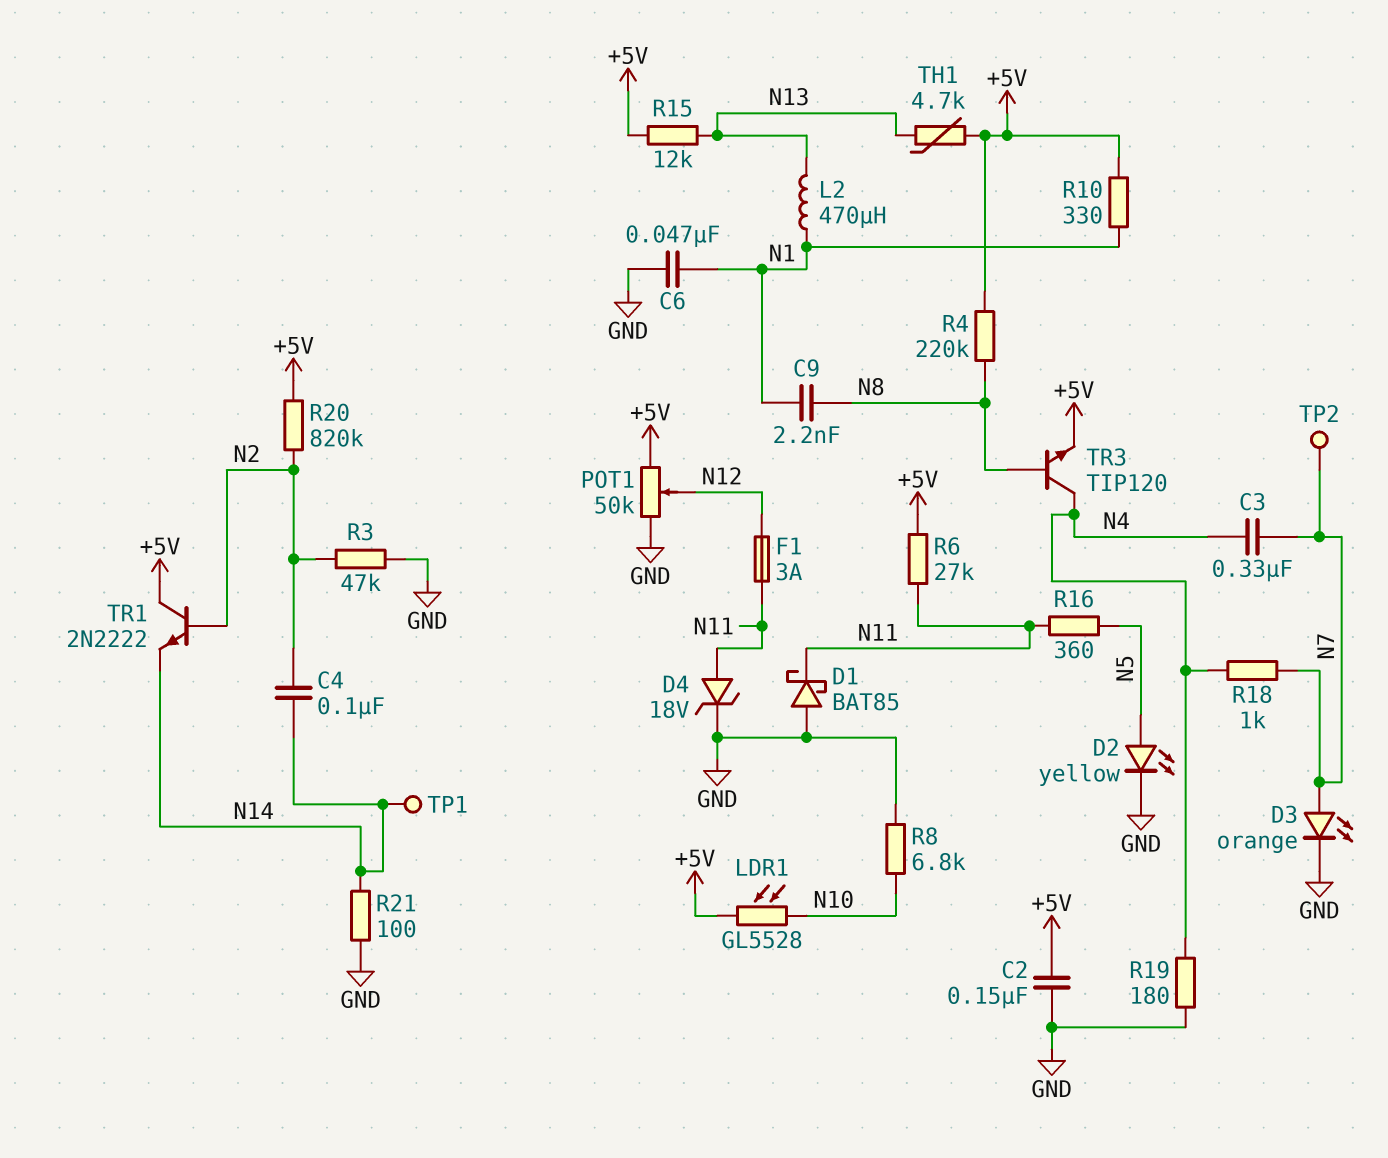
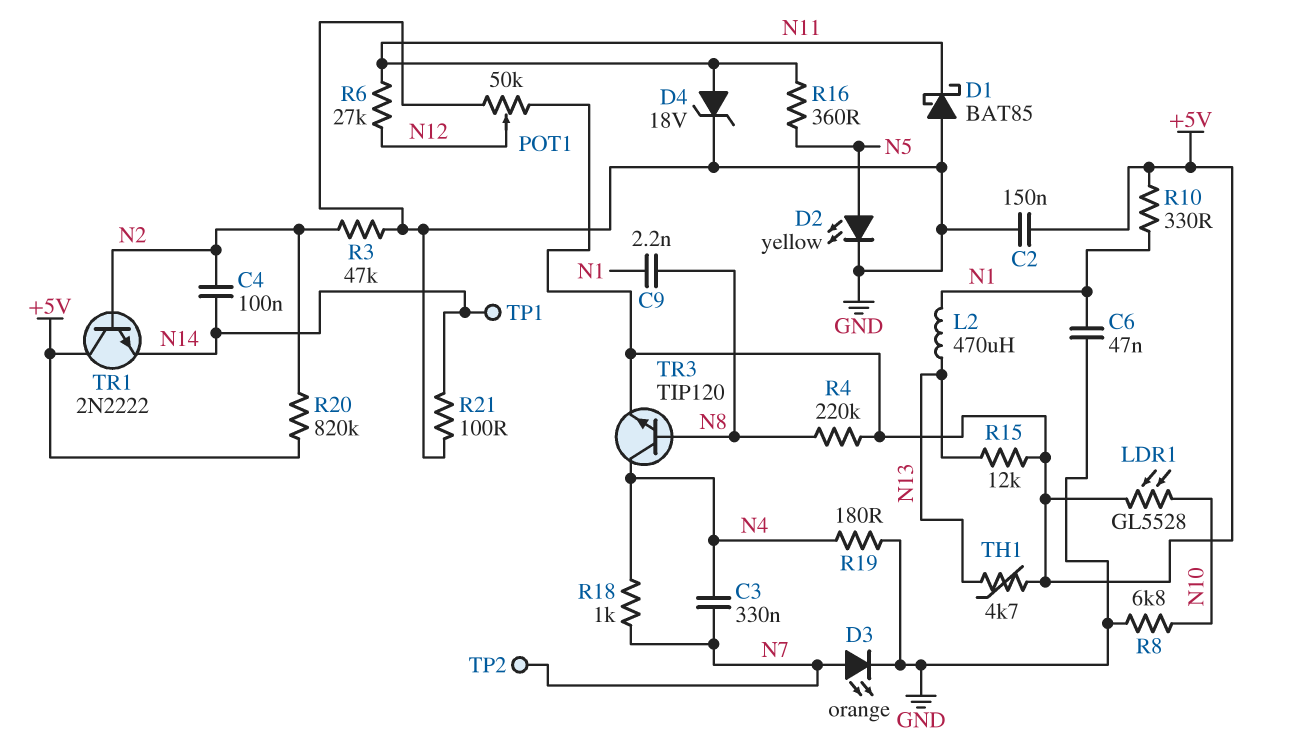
F1: 3A (N11, N12) -> none
R6: 27k (+5V, N11) -> 27k (N11, N12)

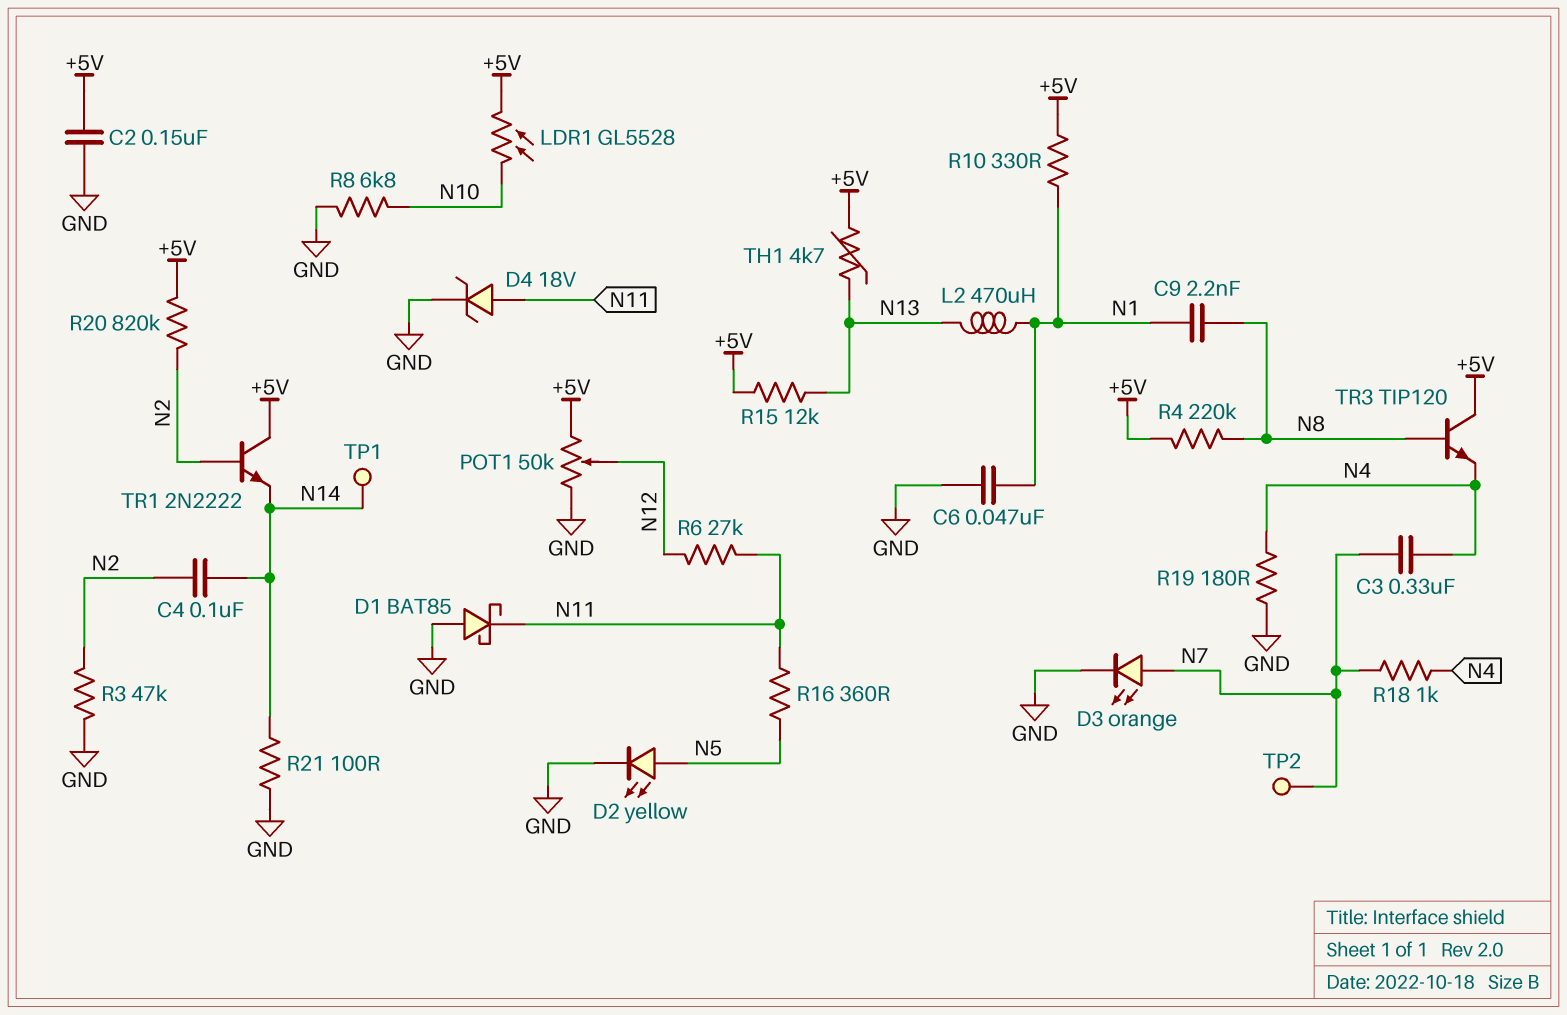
TR3: NPN TIP120 (B N8, C N4, E +5V) -> NPN TIP120 (B N8, C +5V, E N4)

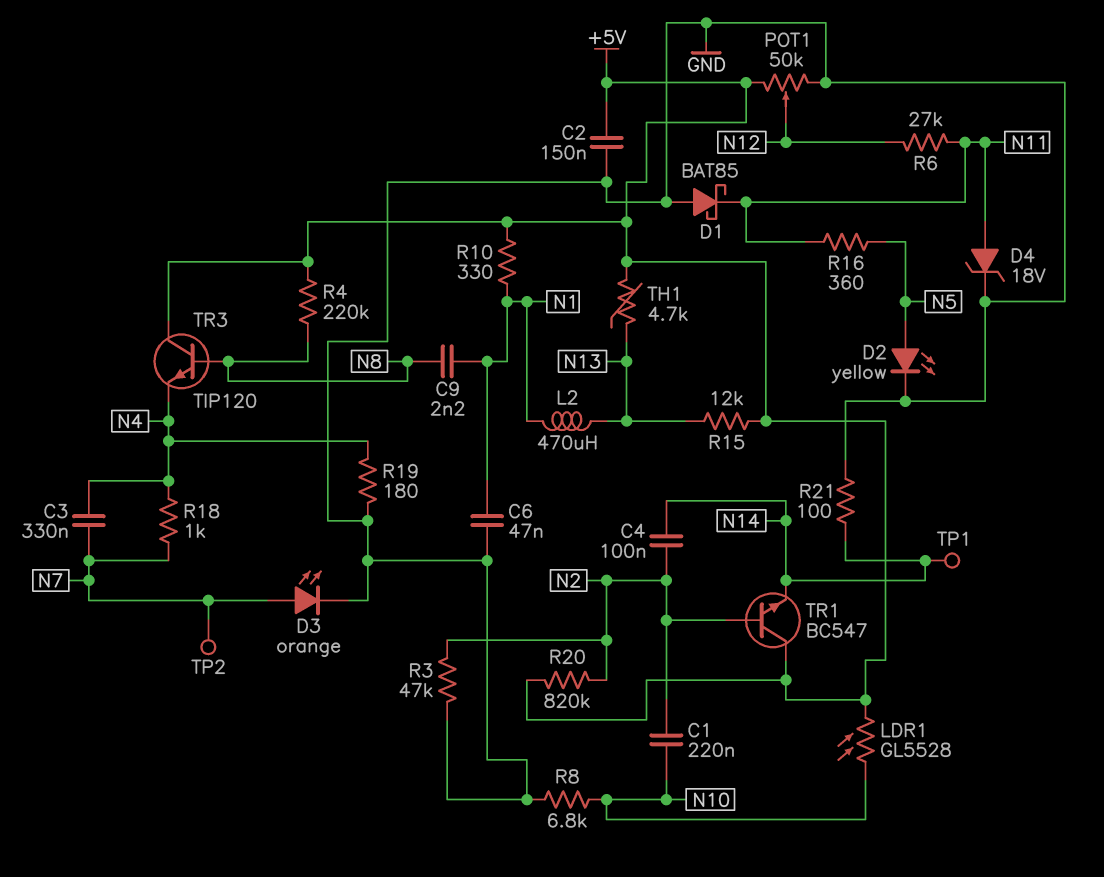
C1: none -> 220nF (N2, N10)
TR1: NPN 2N2222 (B N2, C +5V, E N14) -> NPN BC547 (B N2, C +5V, E N14)

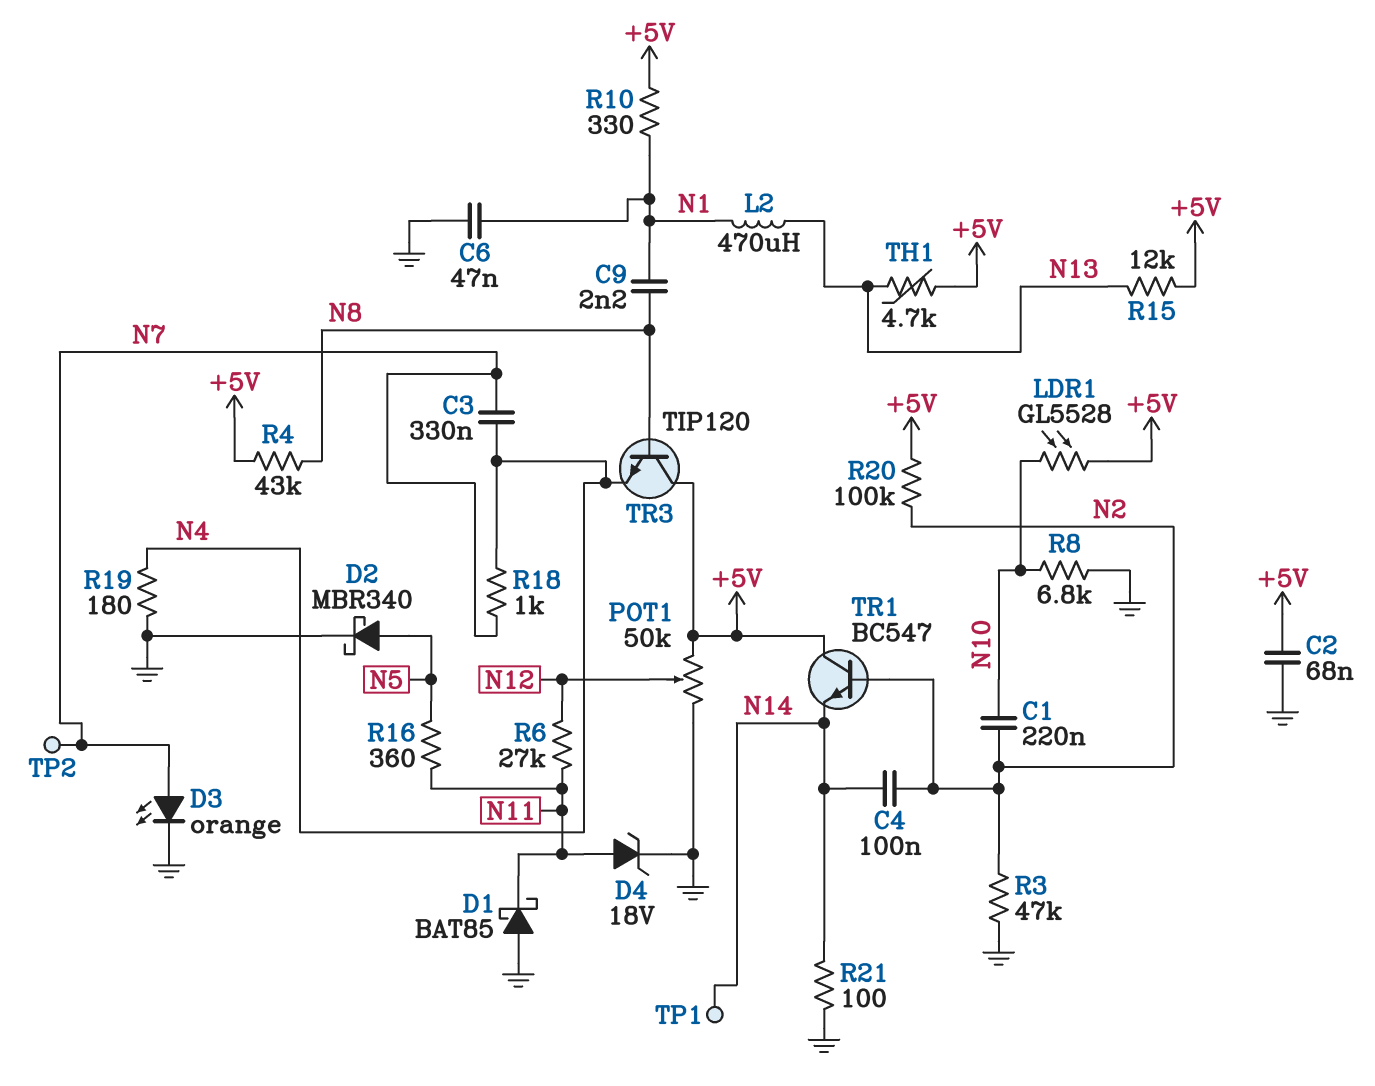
C2: 150nF (+5V, GND) -> 68nF (+5V, GND)
D2: LED yellow (A N5, K GND) -> schottky MBR340 (A N5, K GND)
R4: 220k (+5V, N8) -> 43k (+5V, N8)
R20: 820k (+5V, N2) -> 100k (+5V, N2)

